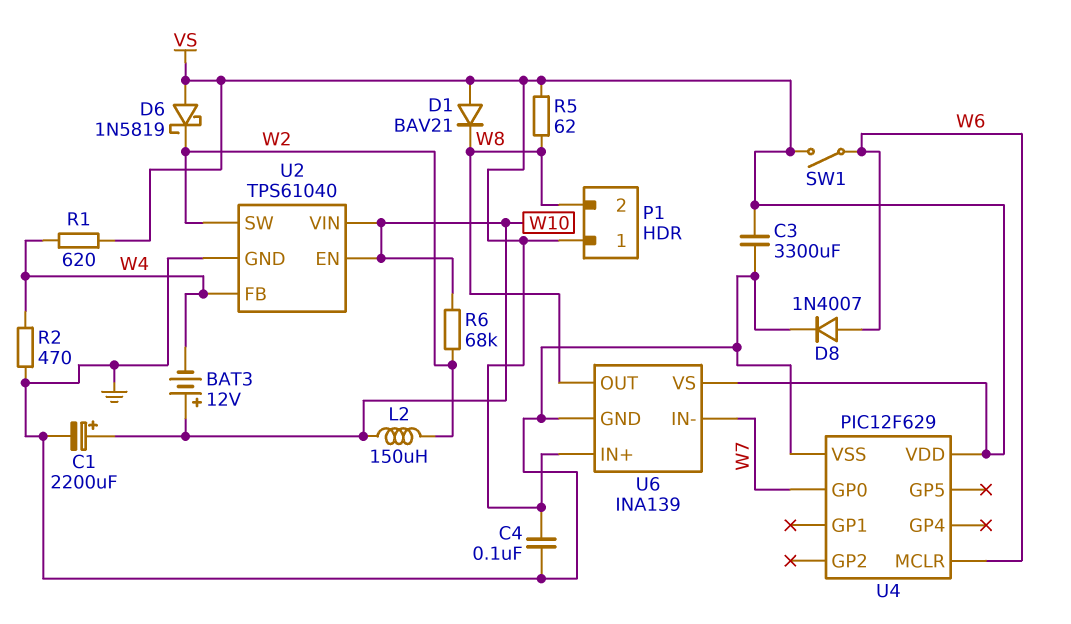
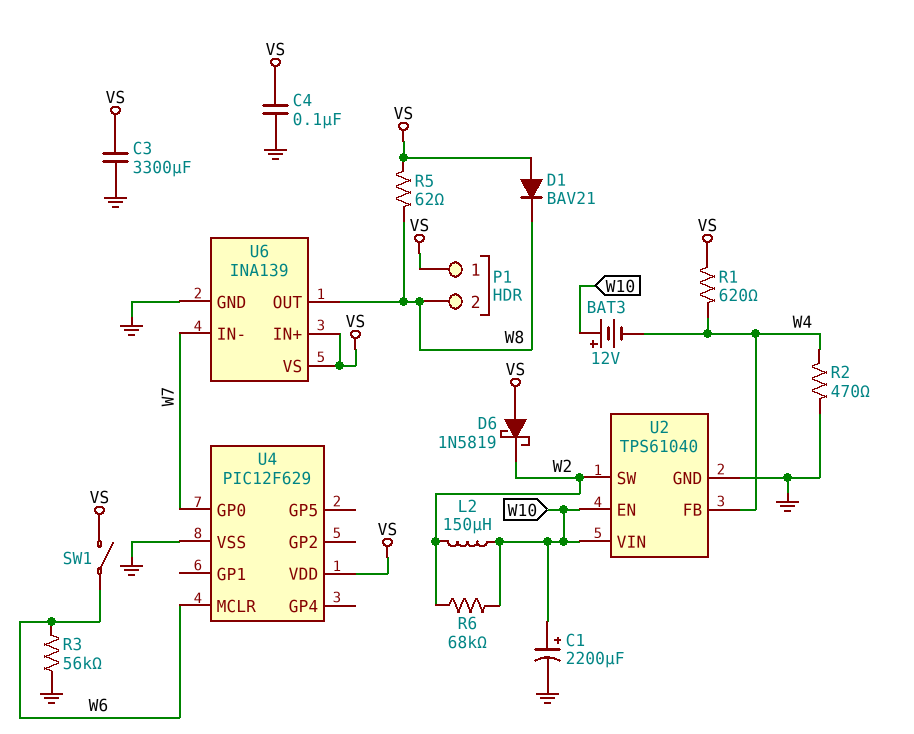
D8: diode 1N4007 (A W6, K GND) -> none
R3: none -> 56k (GND, W6)

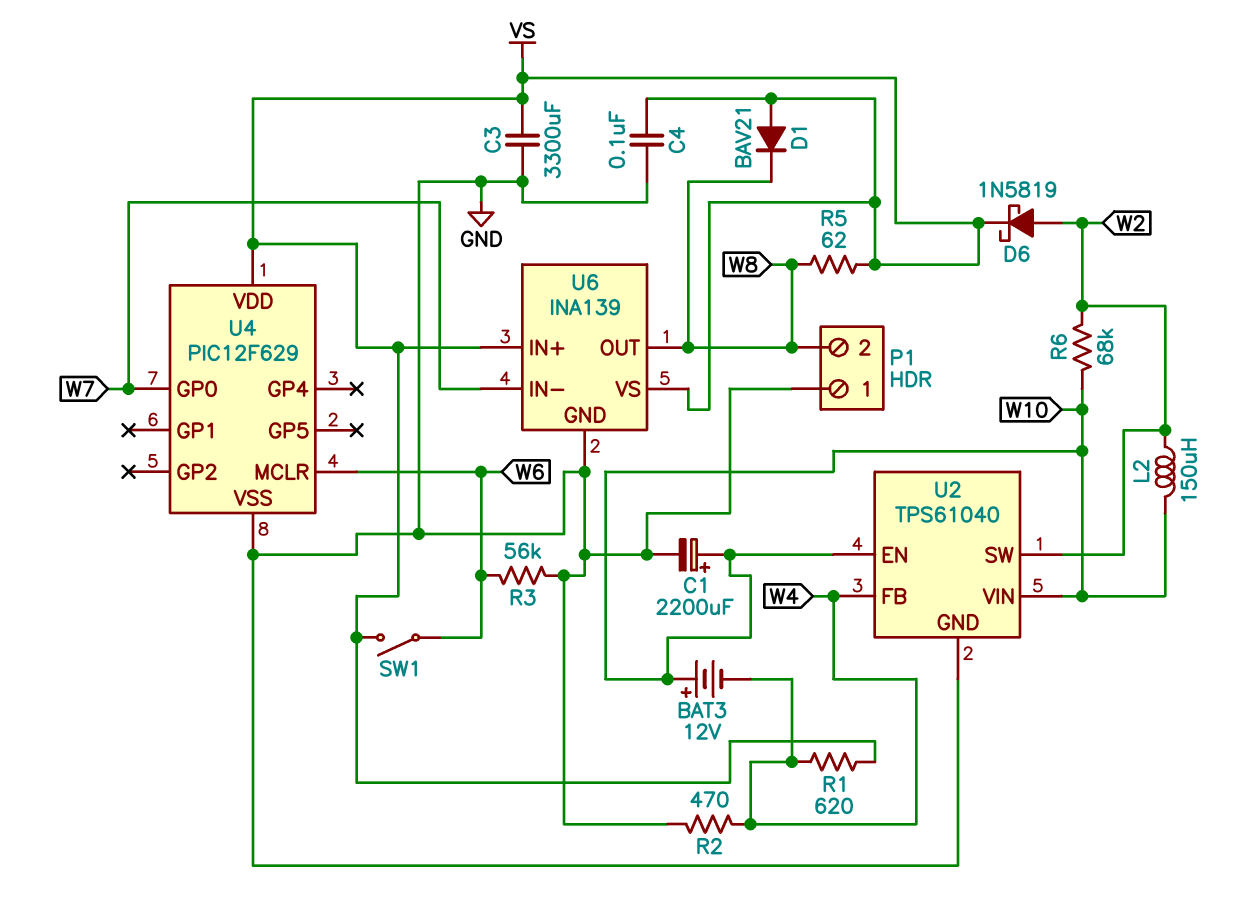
D6: schottky 1N5819 (A VS, K W2) -> schottky 1N5819 (A W2, K VS)
P1 pin 1: VS -> GND

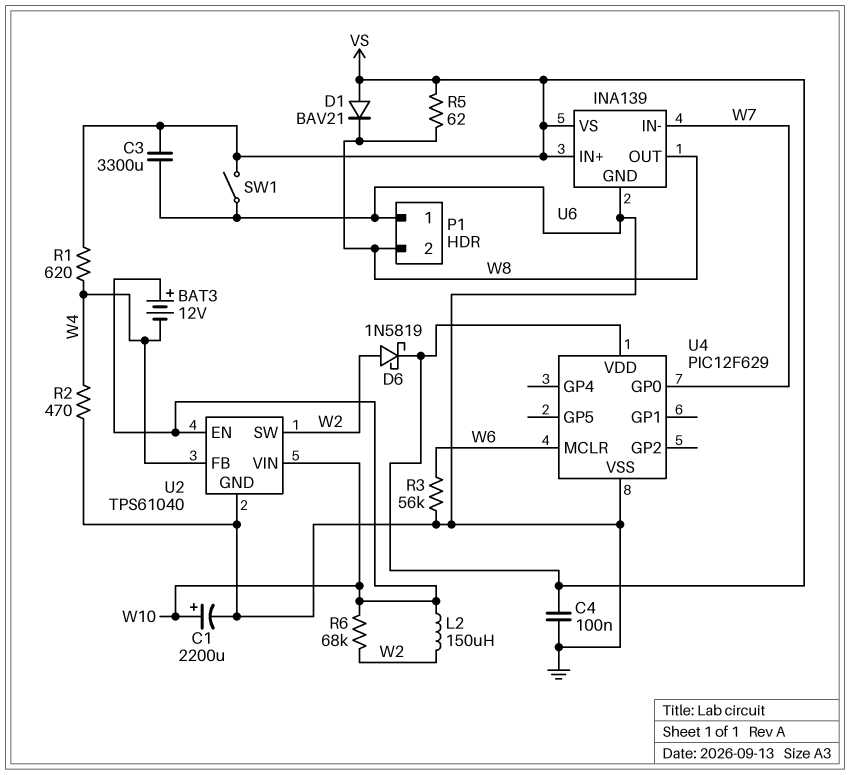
SW1: switch (VS, W6) -> switch (GND, VS)

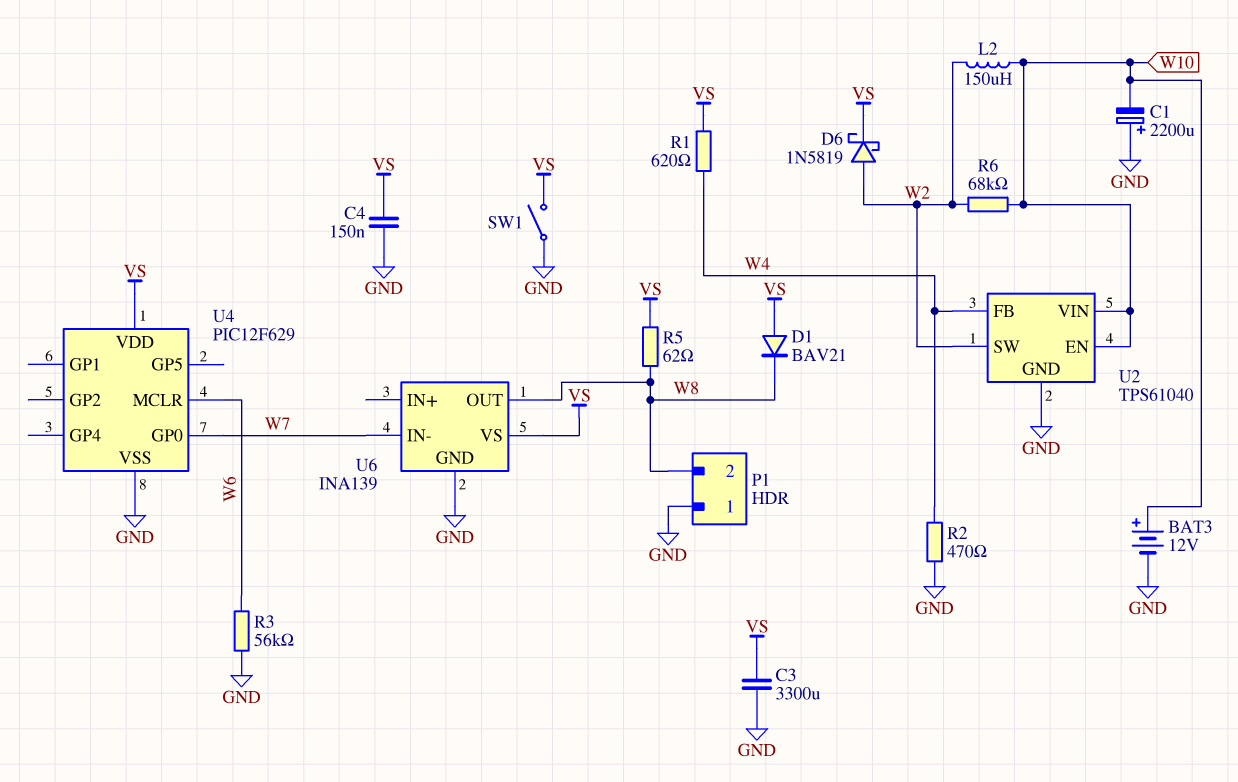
BAT3: 12V (plus W10, minus W4) -> 12V (plus W10, minus GND)
C1: 2200uF (plus W10, minus GND) -> 2200uF (plus GND, minus W10)
C4: 100nF (GND, VS) -> 150nF (GND, VS)
U6 pin IN+: VS -> none

